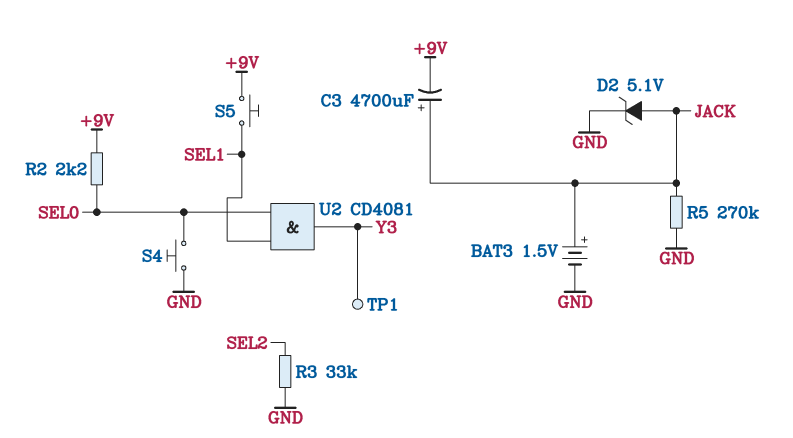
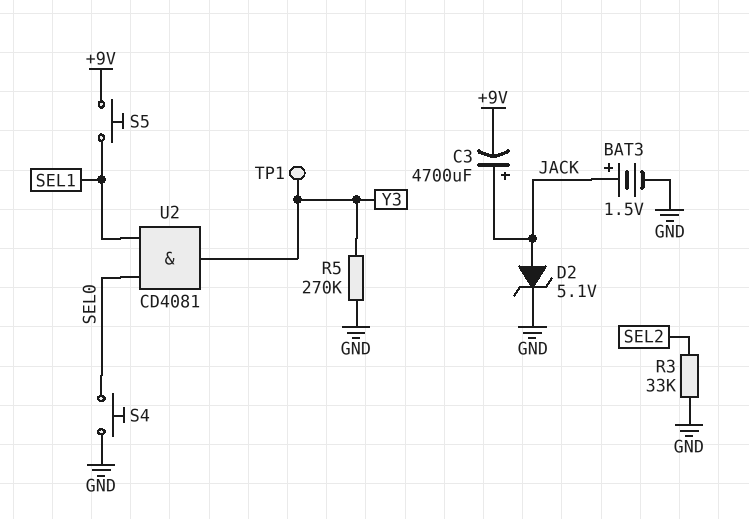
R2: 2.2k (+9V, SEL0) -> none
R5: 270k (GND, JACK) -> 270k (GND, Y3)

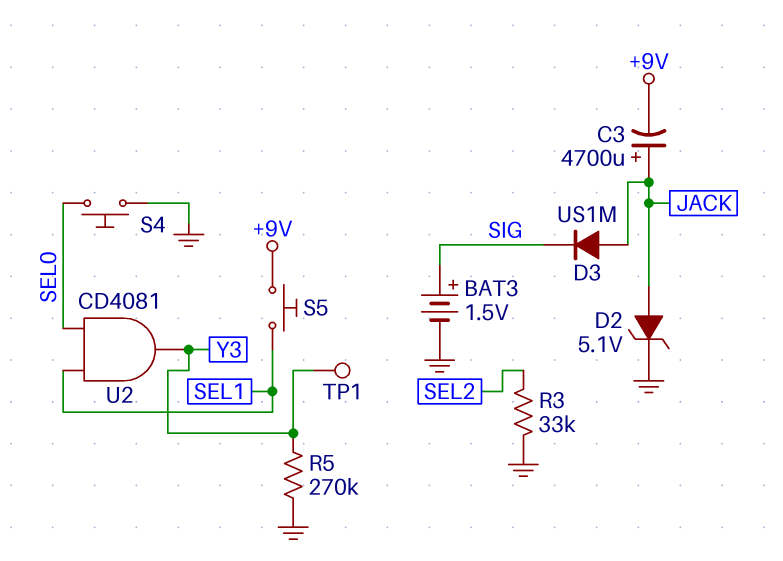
BAT3: 1.5V (plus JACK, minus GND) -> 1.5V (plus SIG, minus GND)
D3: none -> diode US1M (A JACK, K SIG)

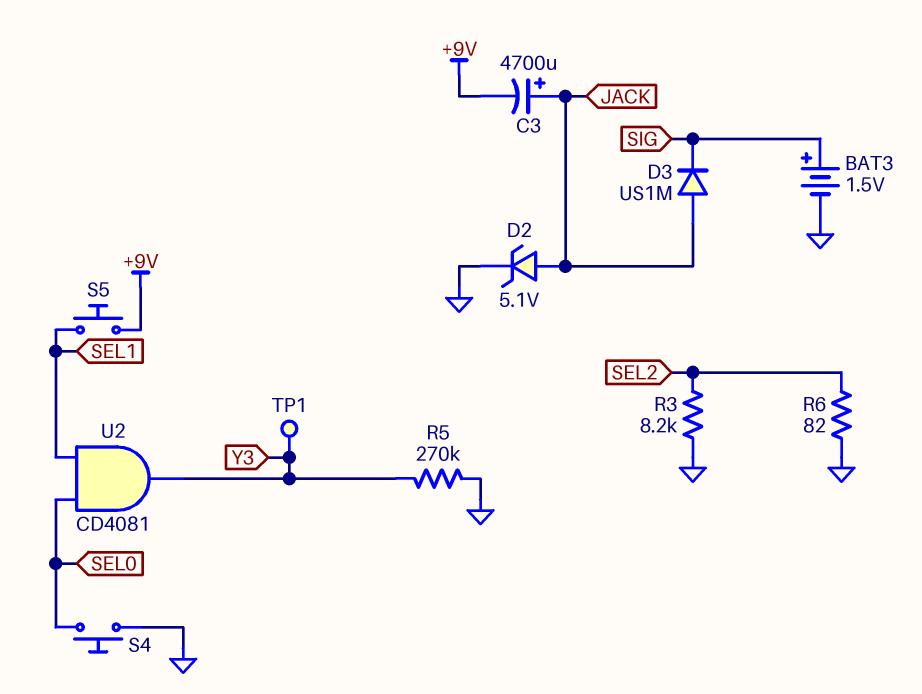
R3: 33k (GND, SEL2) -> 8.2k (GND, SEL2)
R6: none -> 82 (GND, SEL2)

